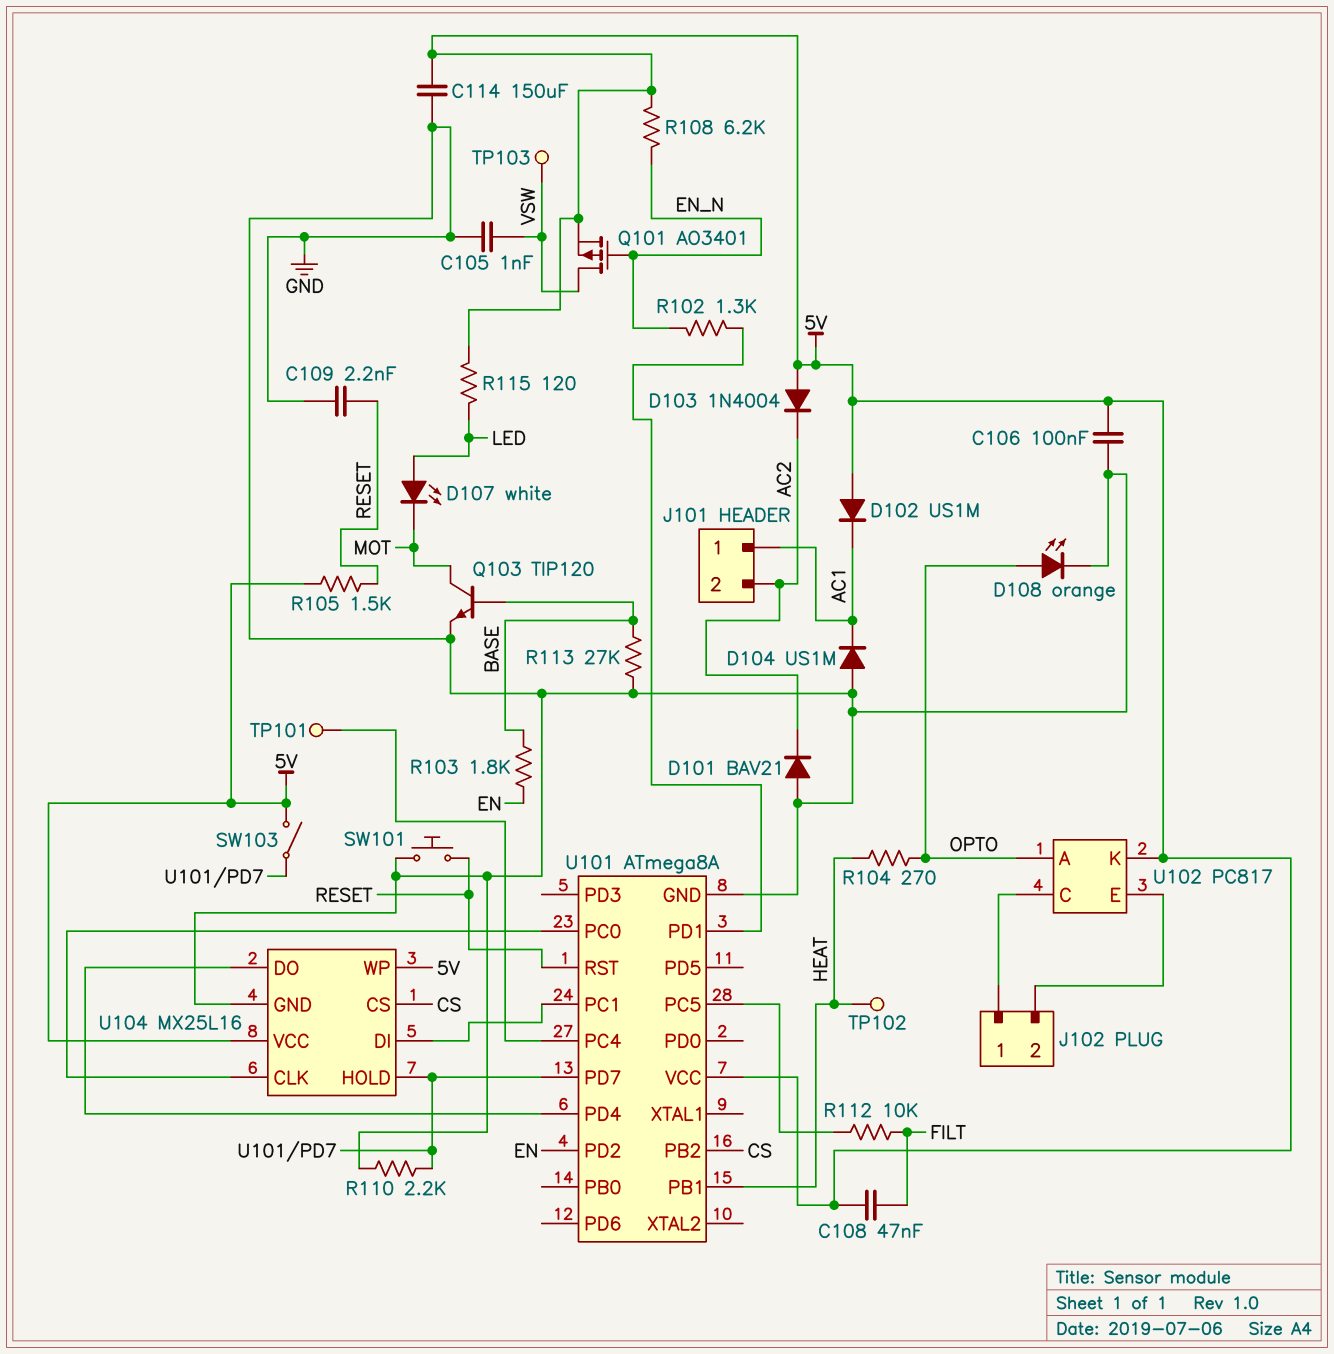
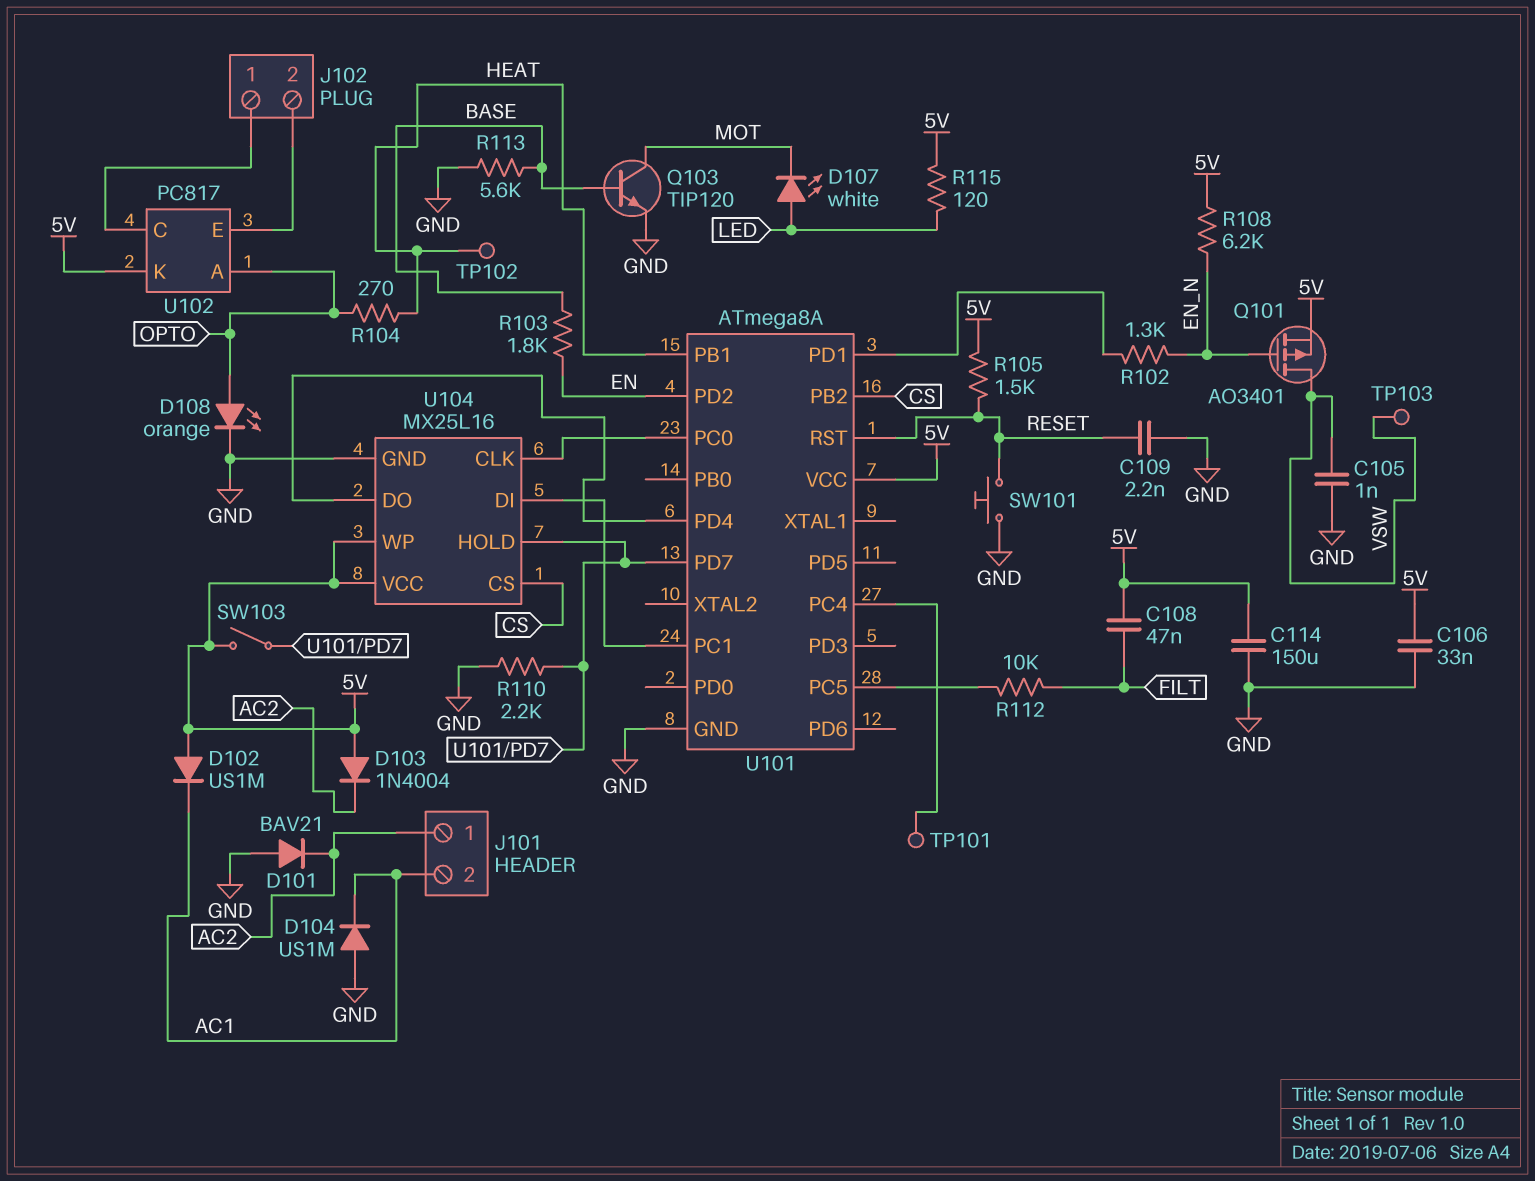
C106: 100nF (5V, GND) -> 33nF (5V, GND)
J101 pin 1: AC1 -> AC2
J101 pin 2: AC2 -> AC1
R113: 27k (BASE, GND) -> 5.6k (BASE, GND)

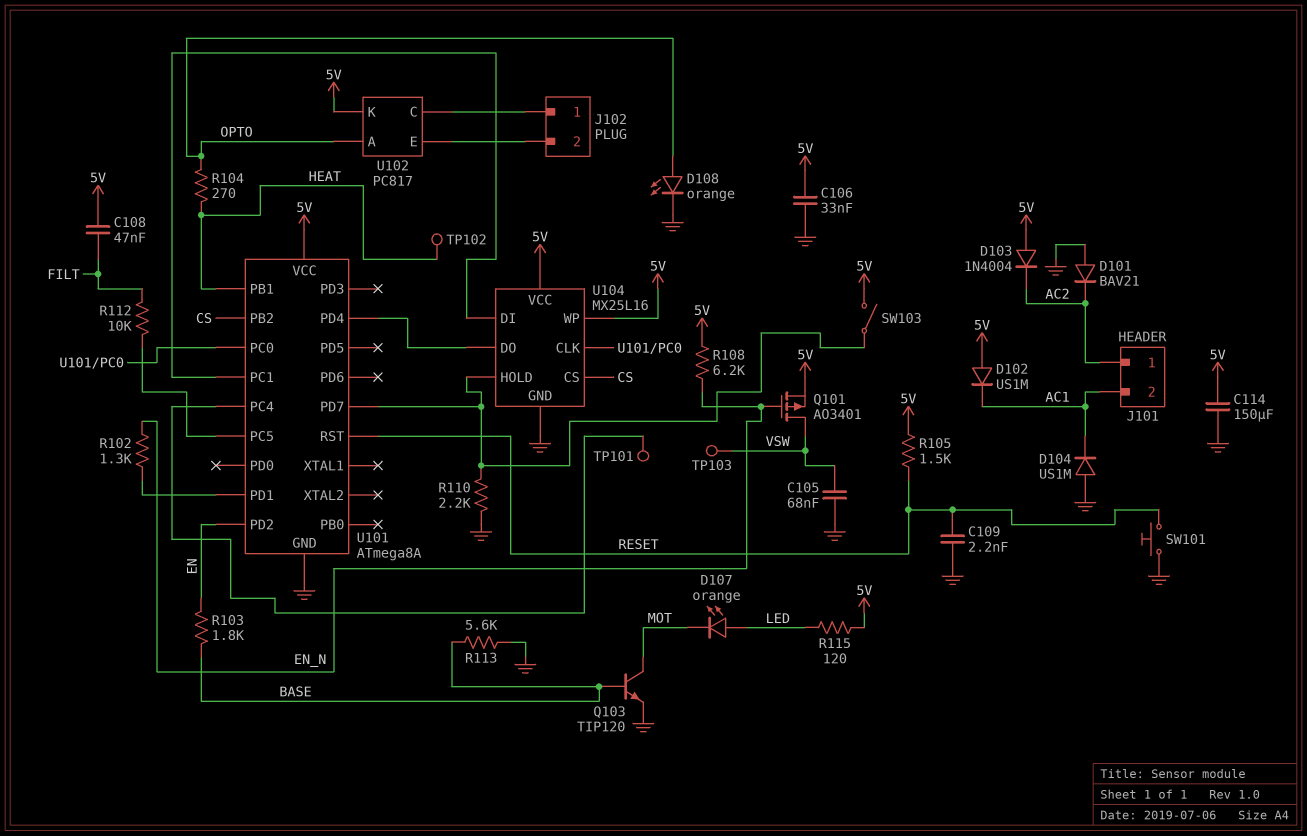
C105: 1nF (GND, VSW) -> 68nF (GND, VSW)
D107: LED white (A LED, K MOT) -> LED orange (A LED, K MOT)

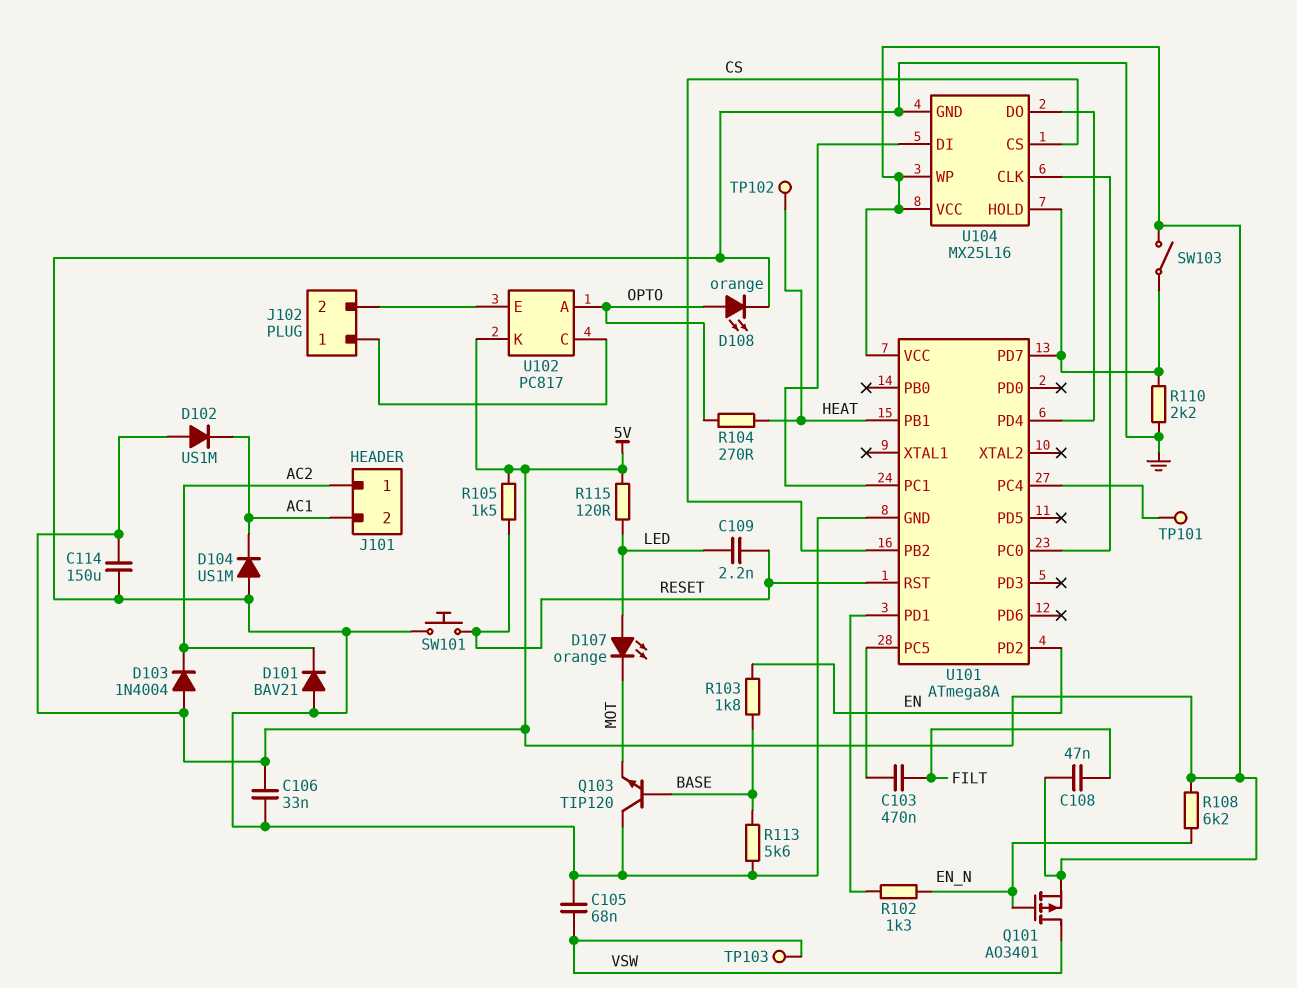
C103: none -> 470nF (FILT, U101/PC5)
C109: 2.2nF (GND, RESET) -> 2.2nF (LED, RESET)
Q103: NPN TIP120 (B BASE, C MOT, E GND) -> NPN TIP120 (B BASE, C GND, E MOT)
R112: 10k (FILT, U101/PC5) -> none

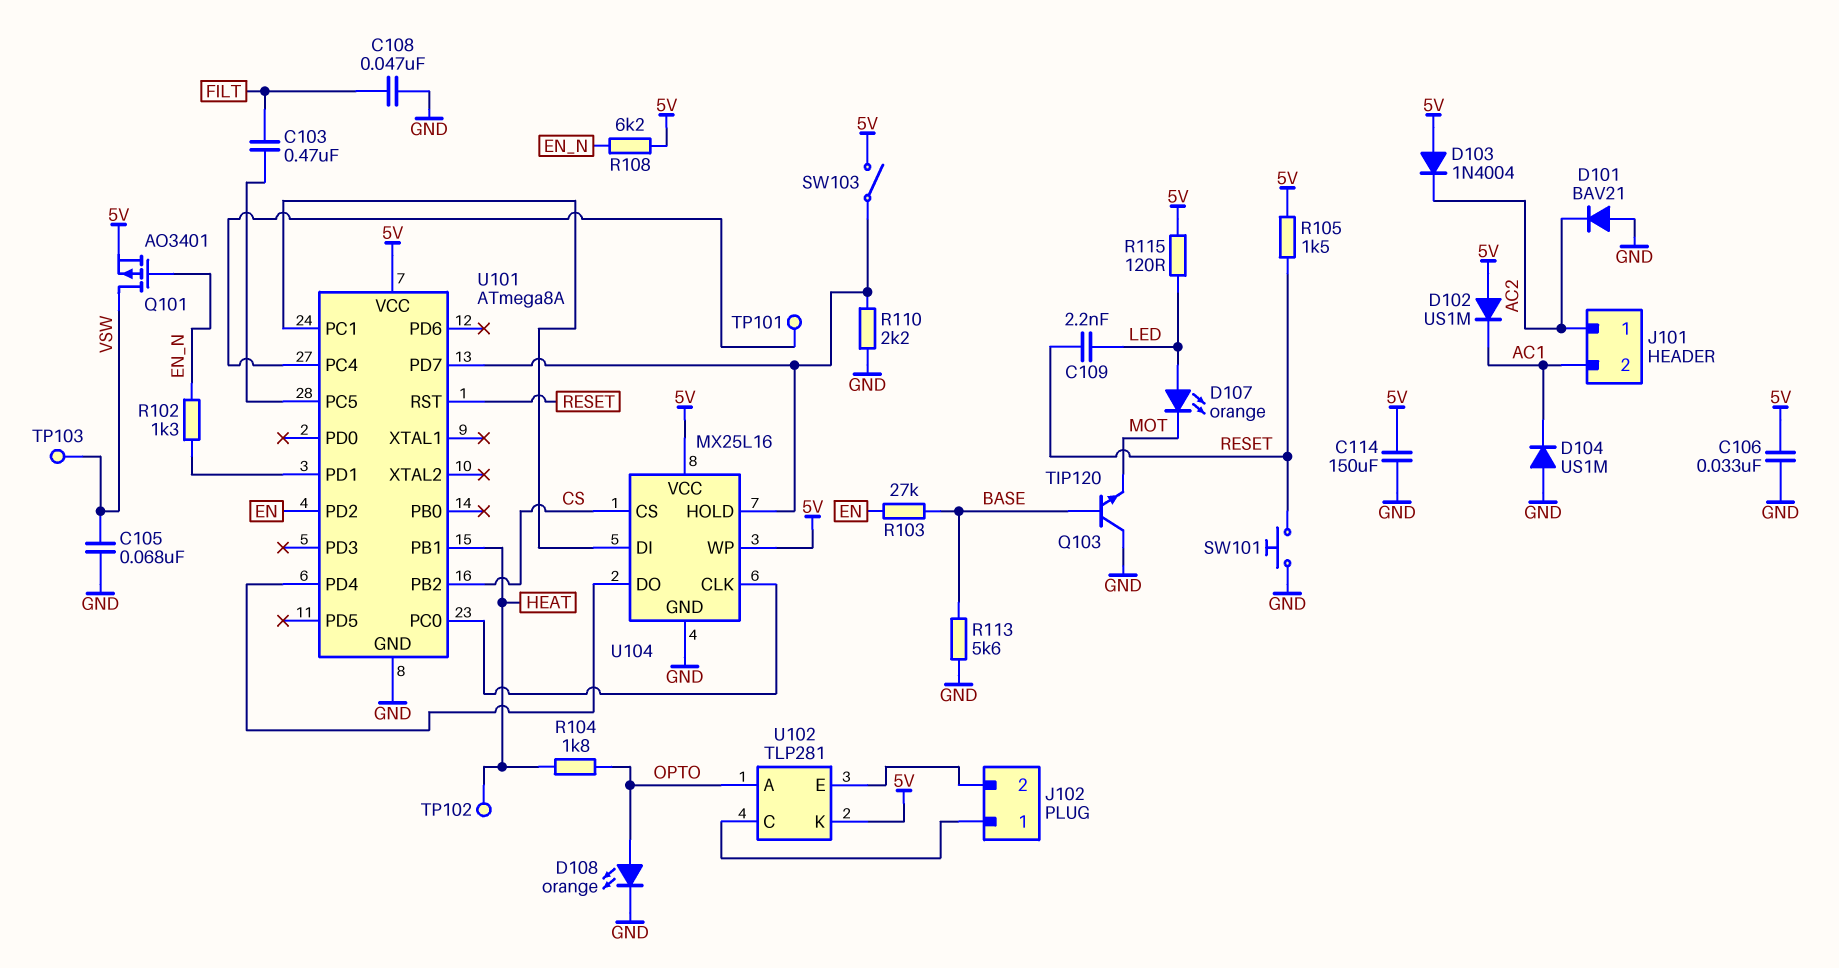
C108: 47nF (5V, FILT) -> 47nF (FILT, GND)
R103: 1.8k (BASE, EN) -> 27k (BASE, EN)
R104: 270 (HEAT, OPTO) -> 1.8k (HEAT, OPTO)
U102: PC817 -> TLP281

